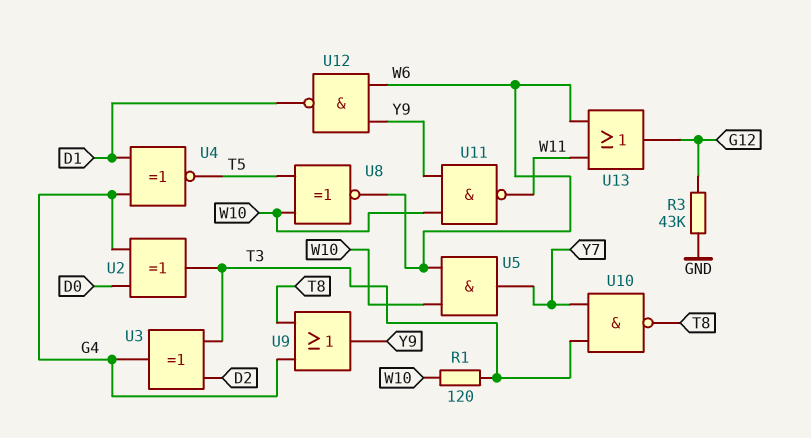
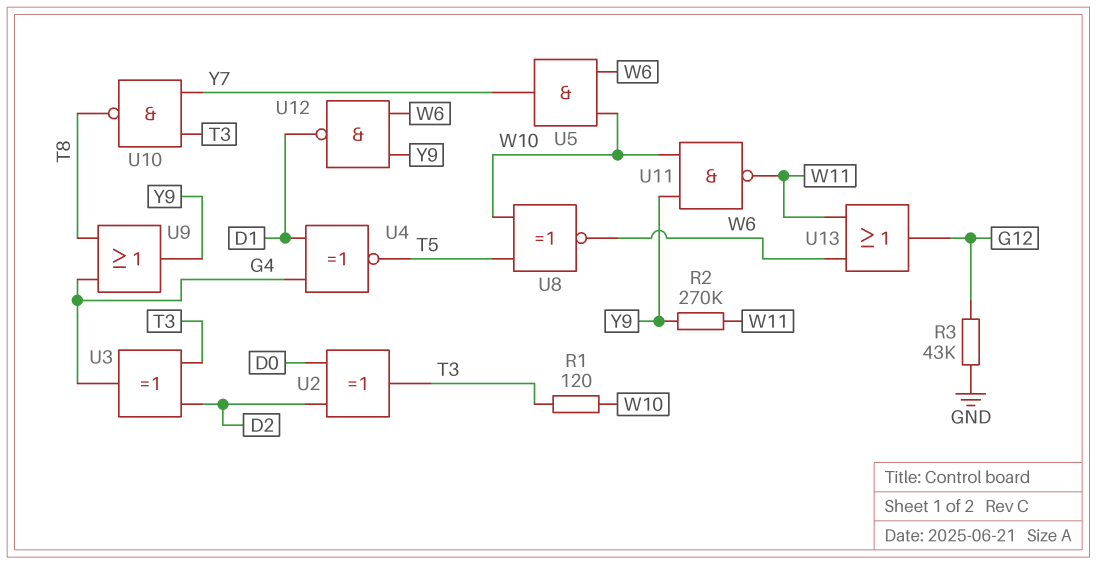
R2: none -> 270k (W11, Y9)
U2: XOR (in D0, in G4, out T3) -> XOR (in D0, in D2, out T3)

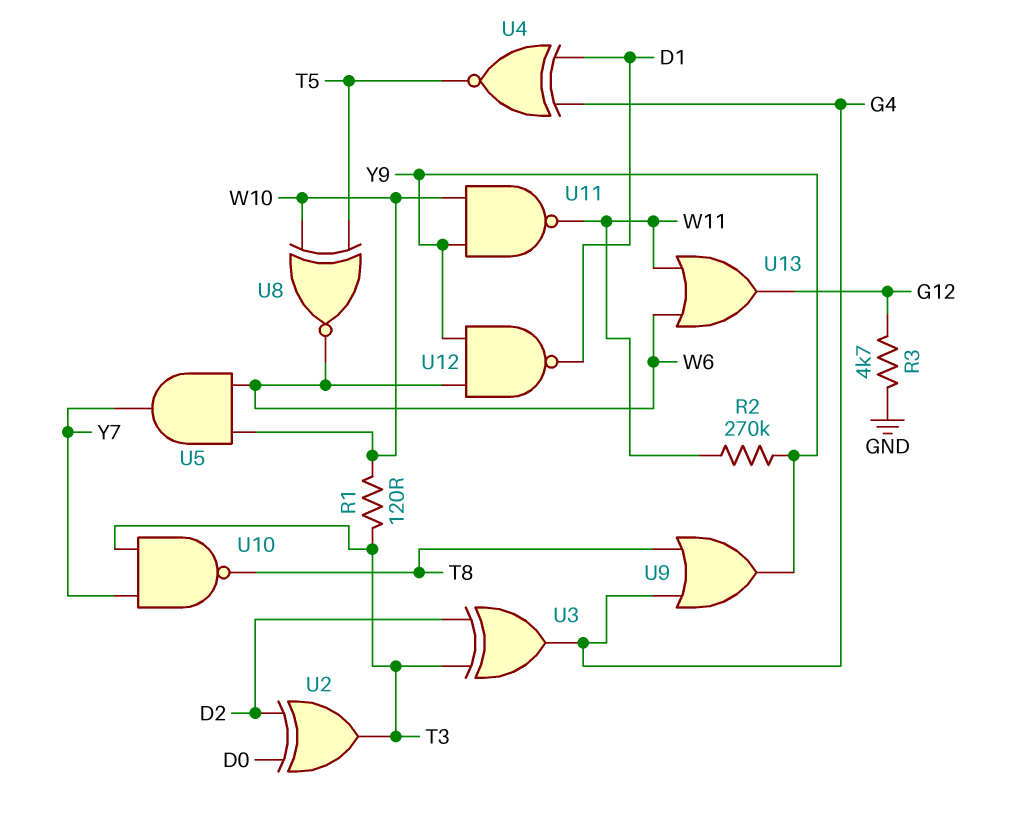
R3: 43k (G12, GND) -> 4.7k (G12, GND)

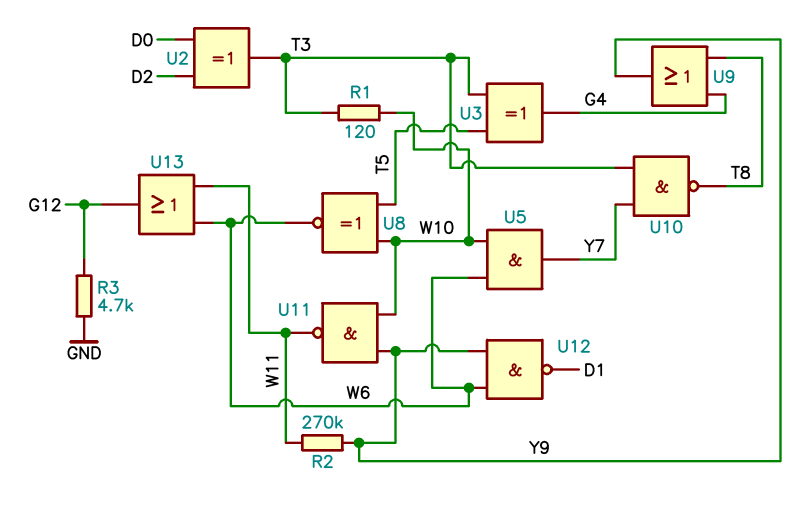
U3: XOR (in D2, in T3, out G4) -> XOR (in T3, in T5, out G4)
U4: XNOR (in D1, in G4, out T5) -> none

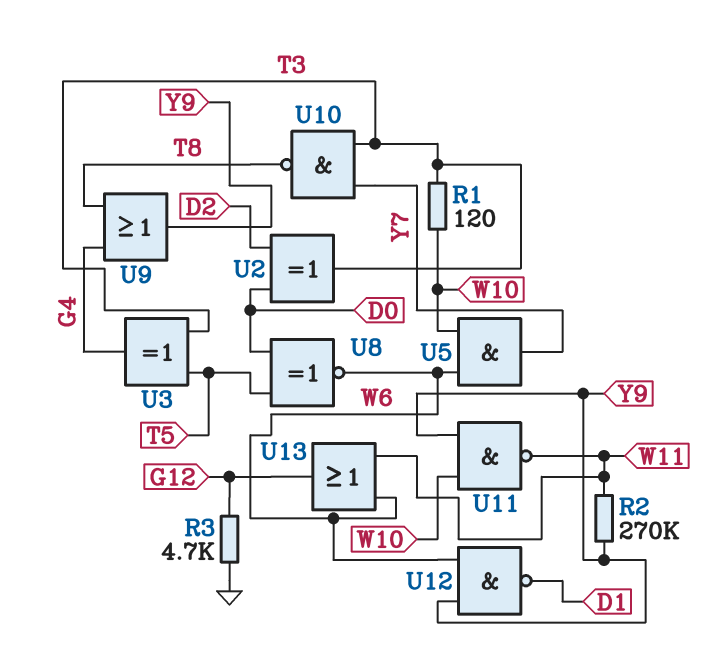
U8: XNOR (in T5, in W10, out W6) -> XNOR (in D0, in T5, out W6)

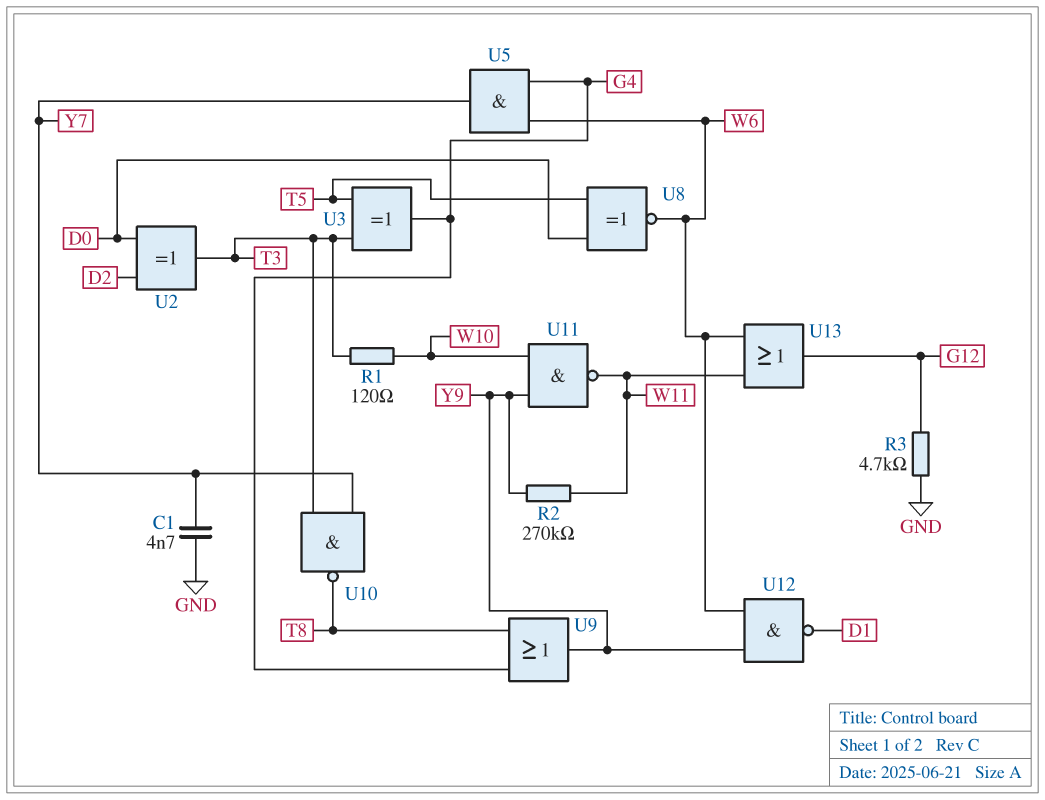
C1: none -> 4.7nF (GND, Y7)
U5: AND (in W6, in W10, out Y7) -> AND (in G4, in W6, out Y7)

